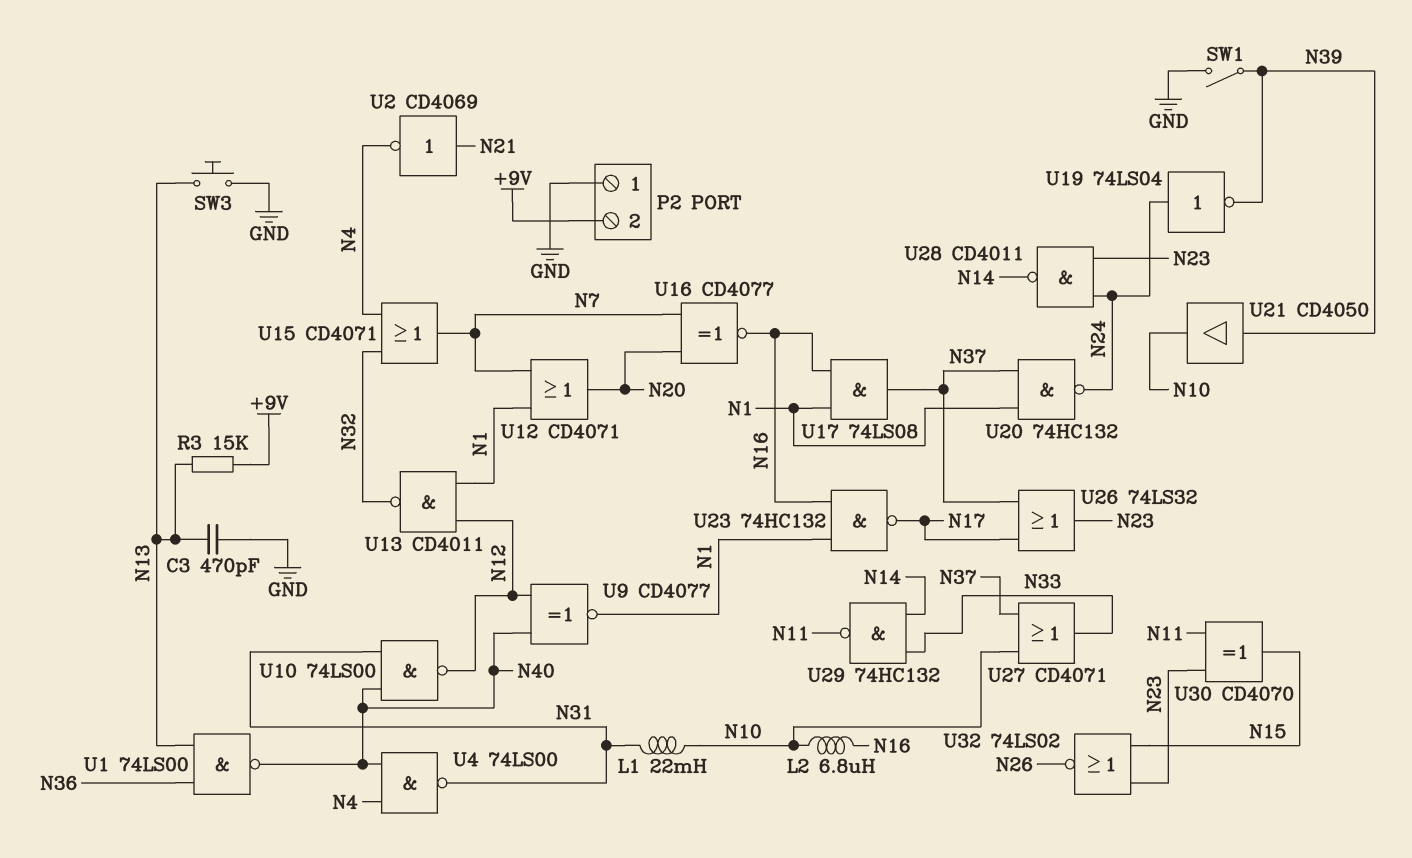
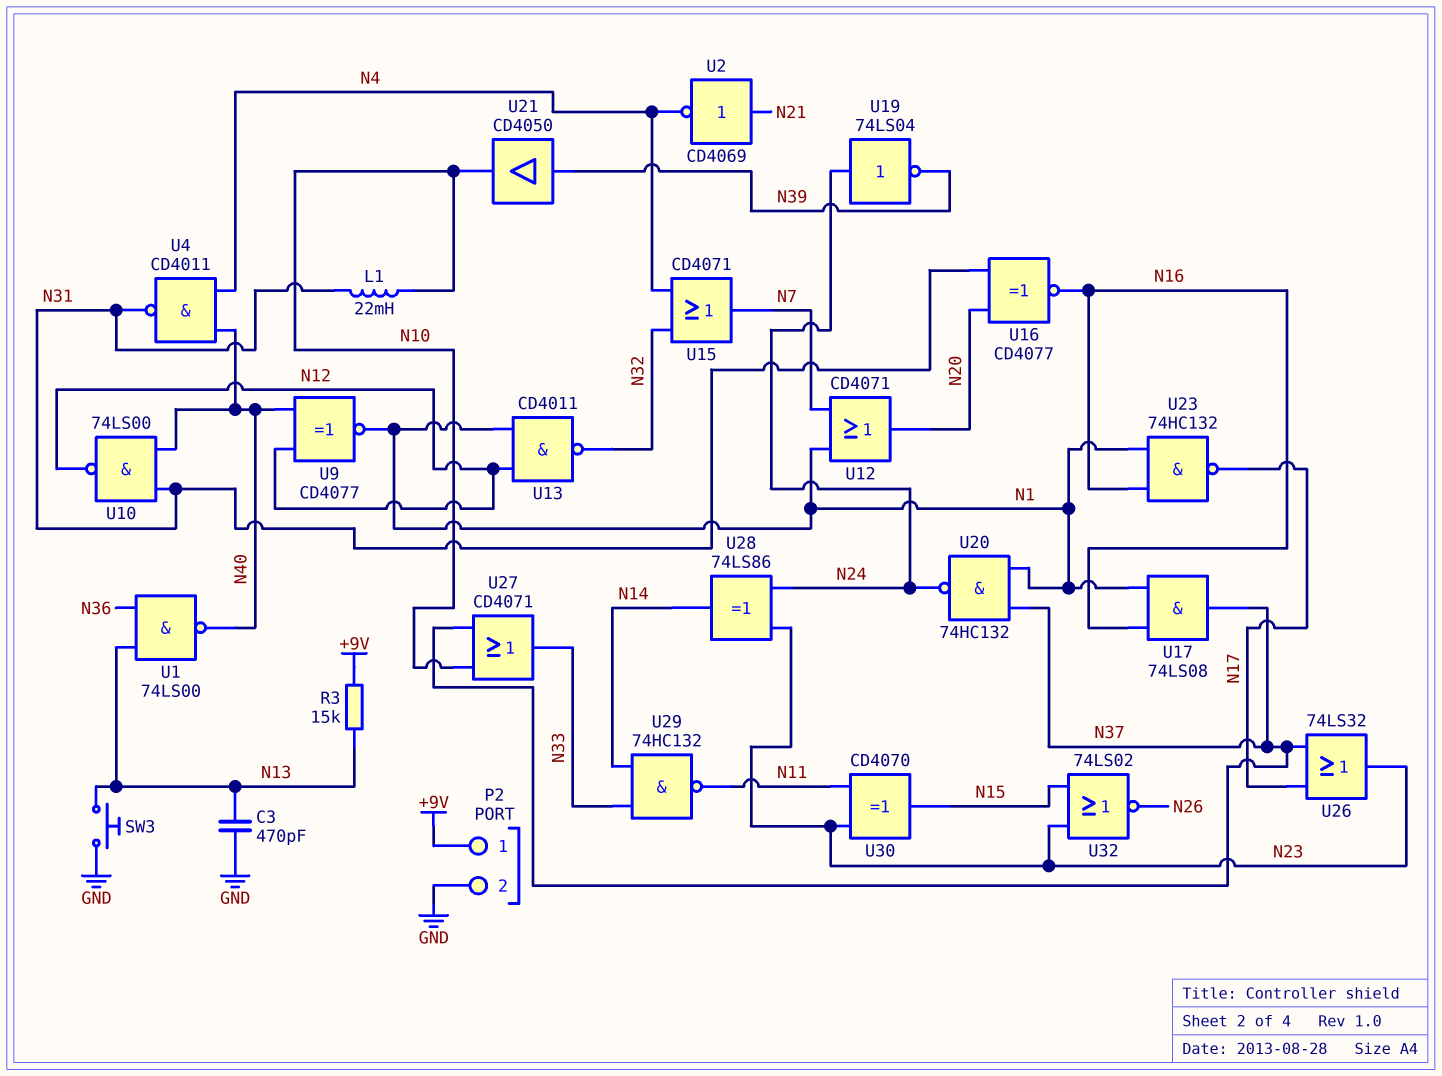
L2: 6.8uH (N10, N16) -> none
P2 pin 1: GND -> +9V
P2 pin 2: +9V -> GND
SW1: switch (GND, N39) -> none
U4: NAND 74LS00 (in N4, in N40, out N31) -> NAND CD4011 (in N4, in N40, out N31)
U16: XNOR CD4077 (in N7, in N20, out N16) -> XNOR CD4077 (in N20, in N31, out N16)
U28: NAND CD4011 (in N23, in N24, out N14) -> XOR 74LS86 (in N23, in N24, out N14)

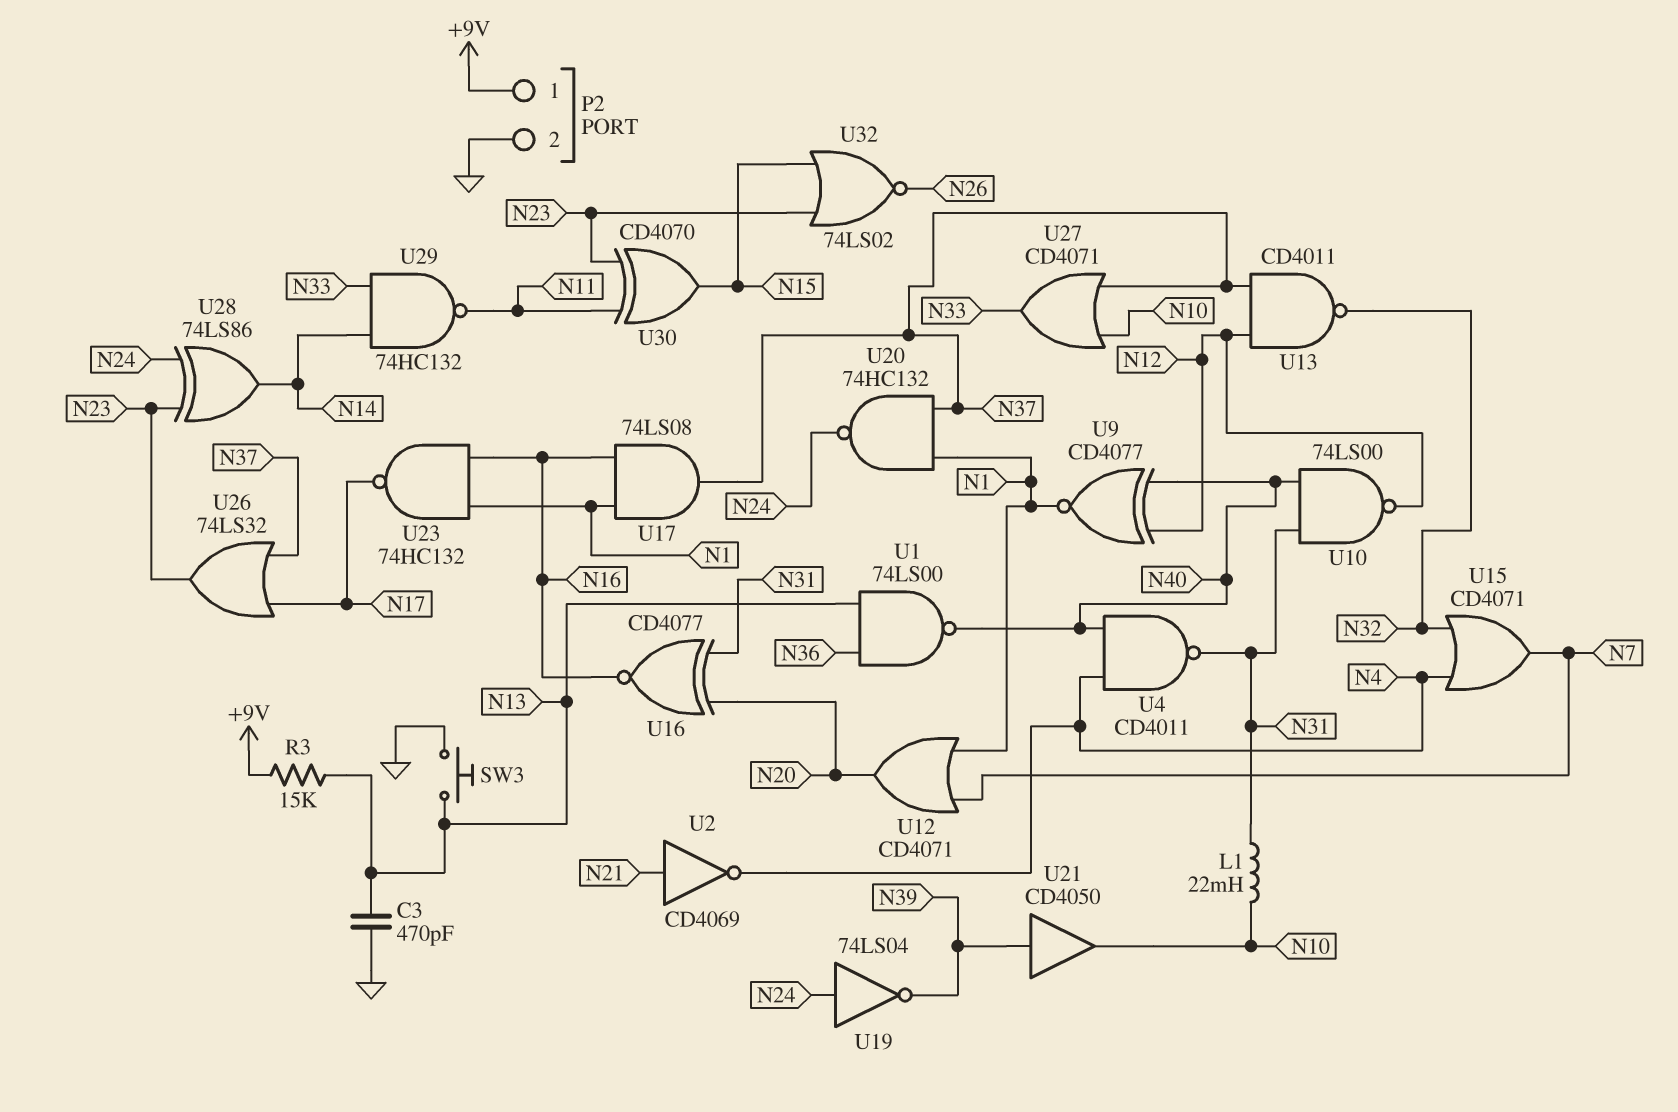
U13: NAND CD4011 (in N1, in N12, out N32) -> NAND CD4011 (in N12, in N37, out N32)

